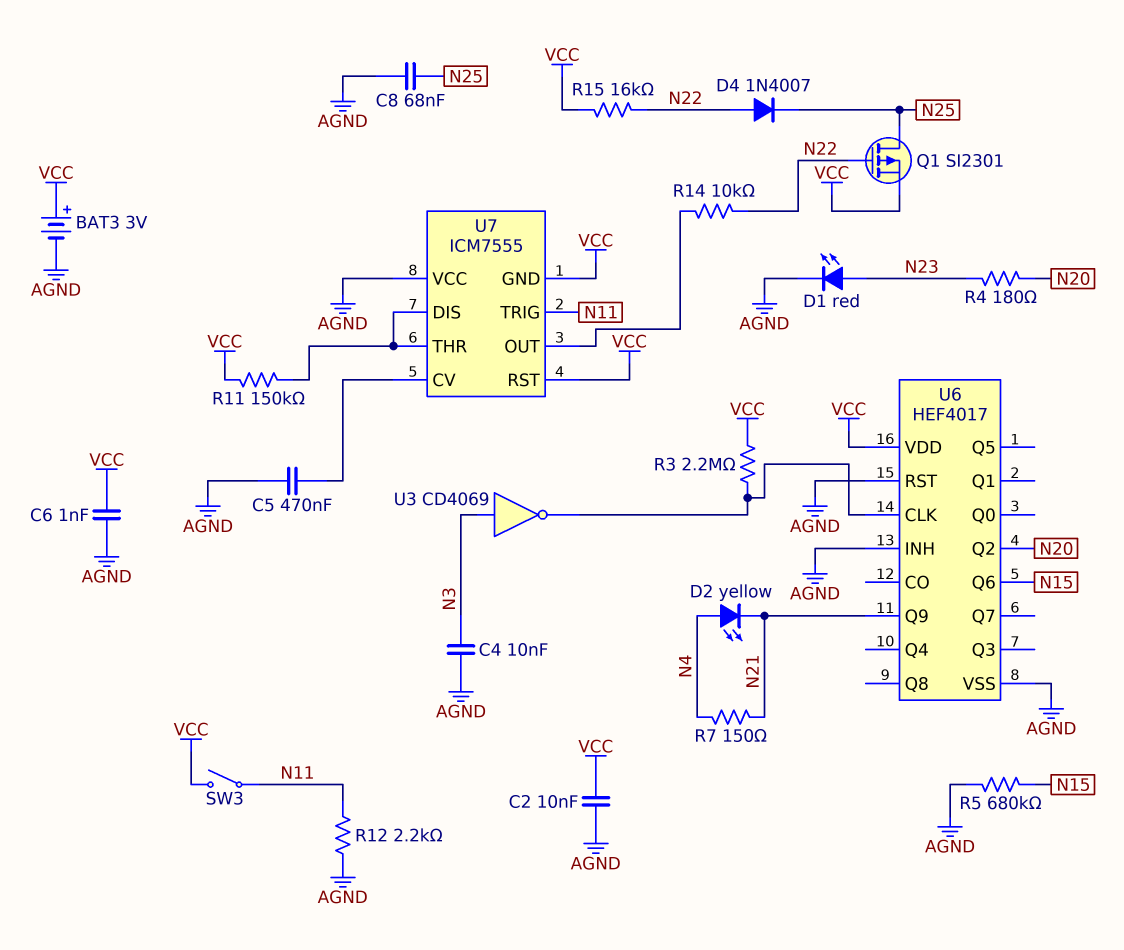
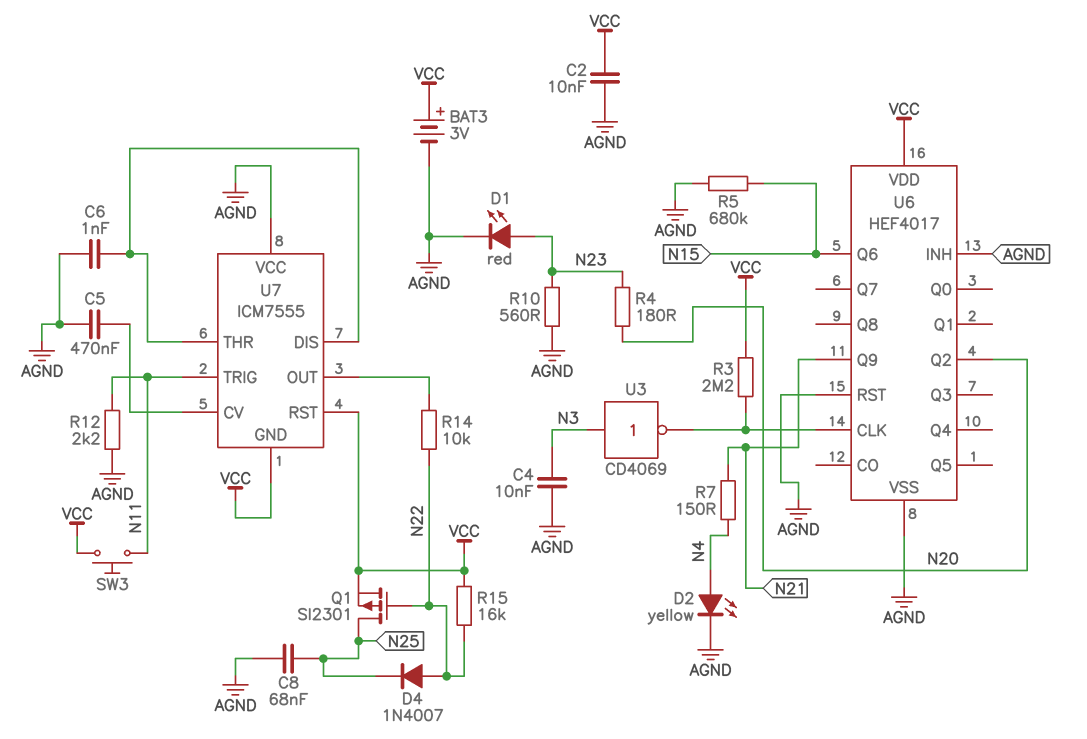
C6: 1nF (AGND, VCC) -> 1nF (AGND, U7/DIS)
D2: LED yellow (A N4, K N21) -> LED yellow (A N4, K AGND)
R10: none -> 560 (AGND, N23)
R11: 150k (U7/DIS, VCC) -> none
SW3: switch (N11, VCC) -> button (N11, VCC)

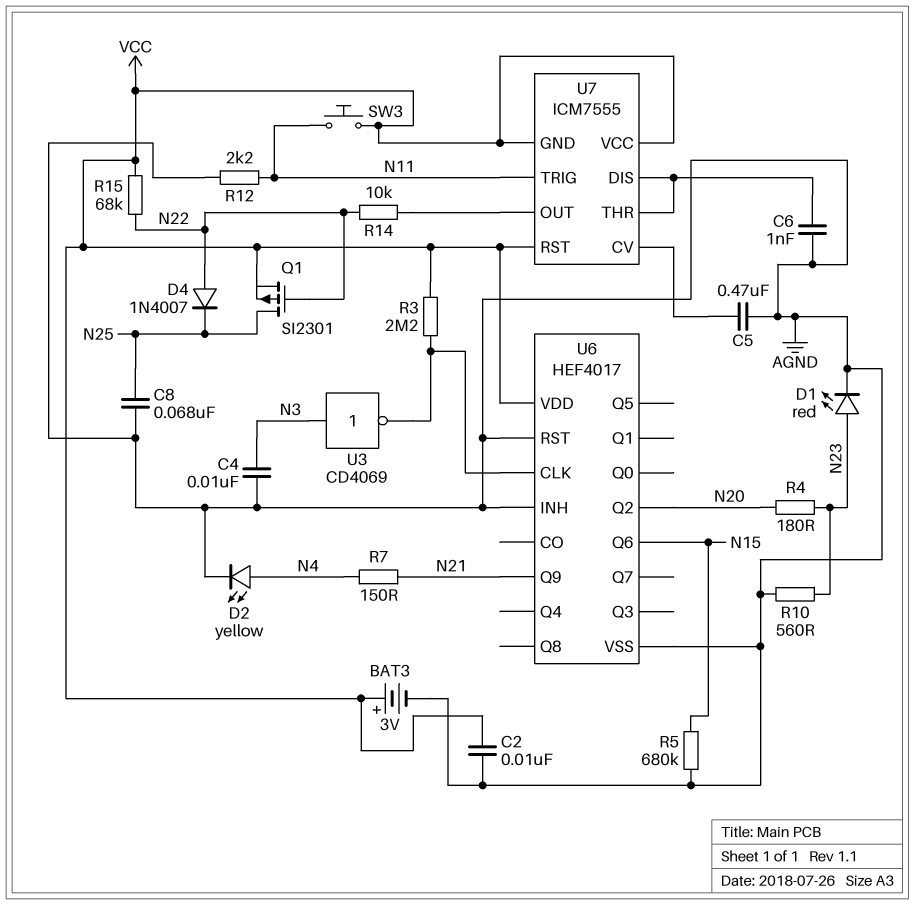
R15: 16k (N22, VCC) -> 68k (N22, VCC)
U7 pin VCC: AGND -> VCC

